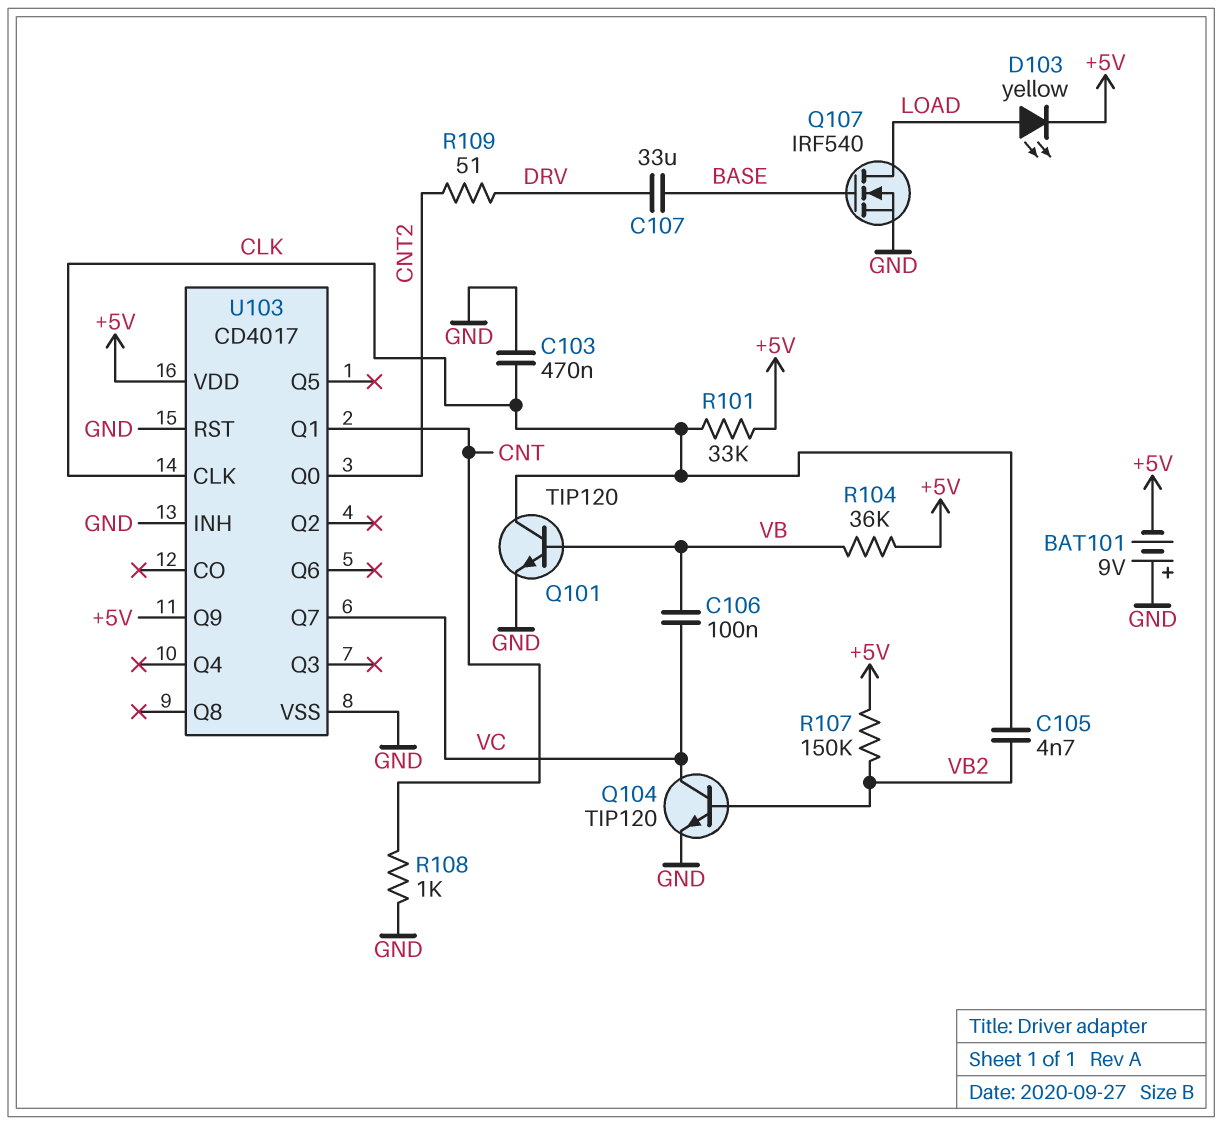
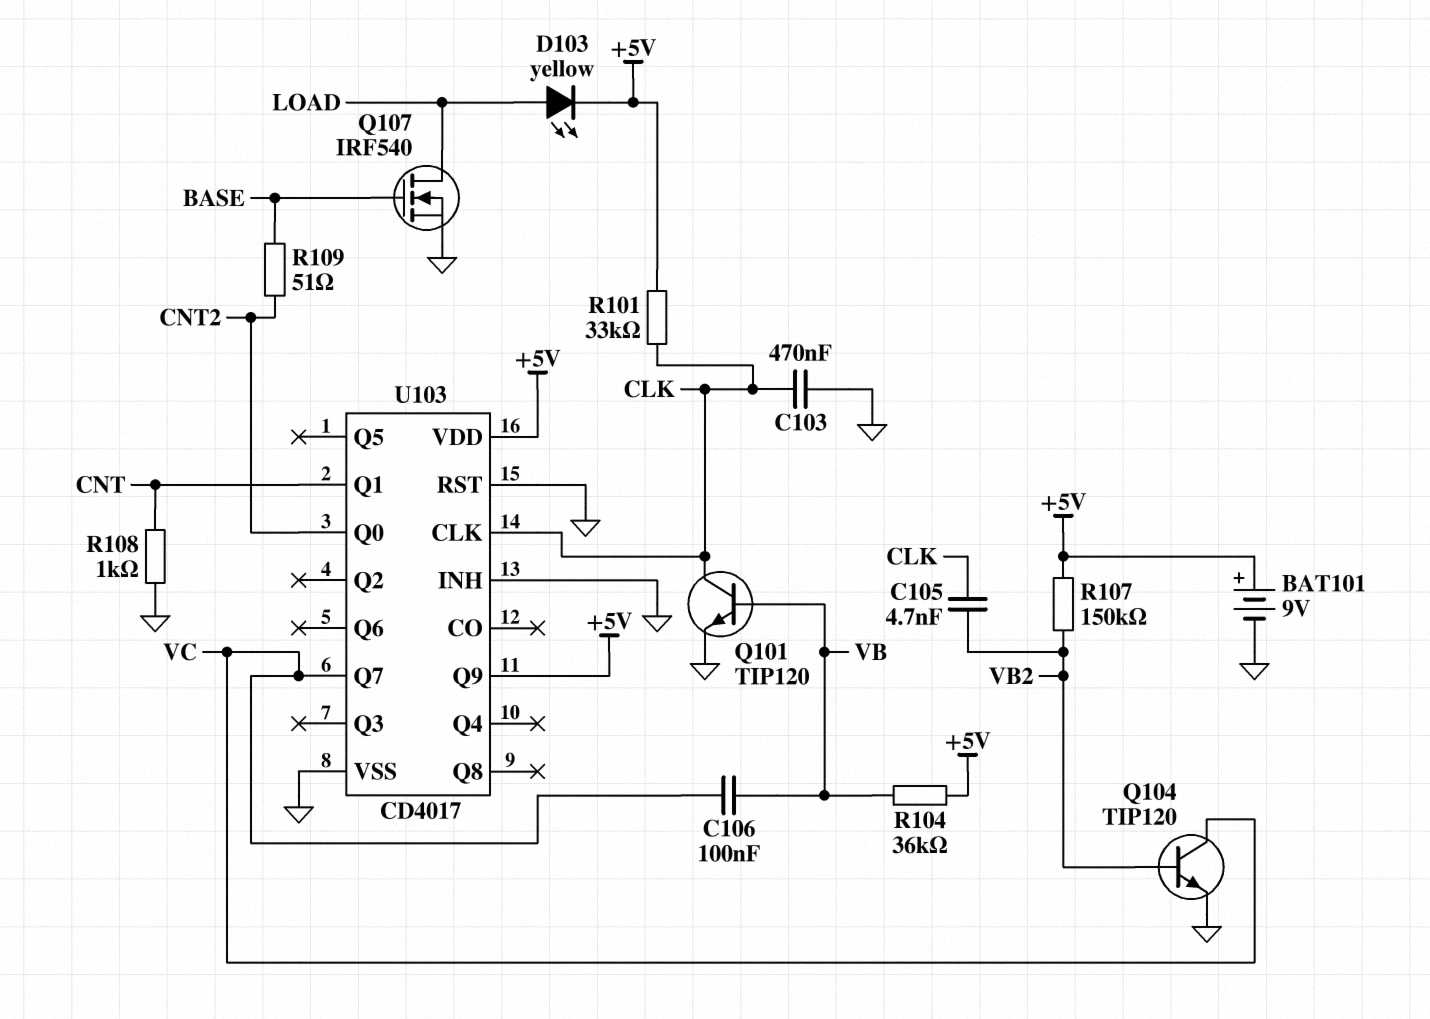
BAT101: 9V (plus GND, minus +5V) -> 9V (plus +5V, minus GND)
C107: 33uF (BASE, DRV) -> none
R109: 51 (CNT2, DRV) -> 51 (BASE, CNT2)

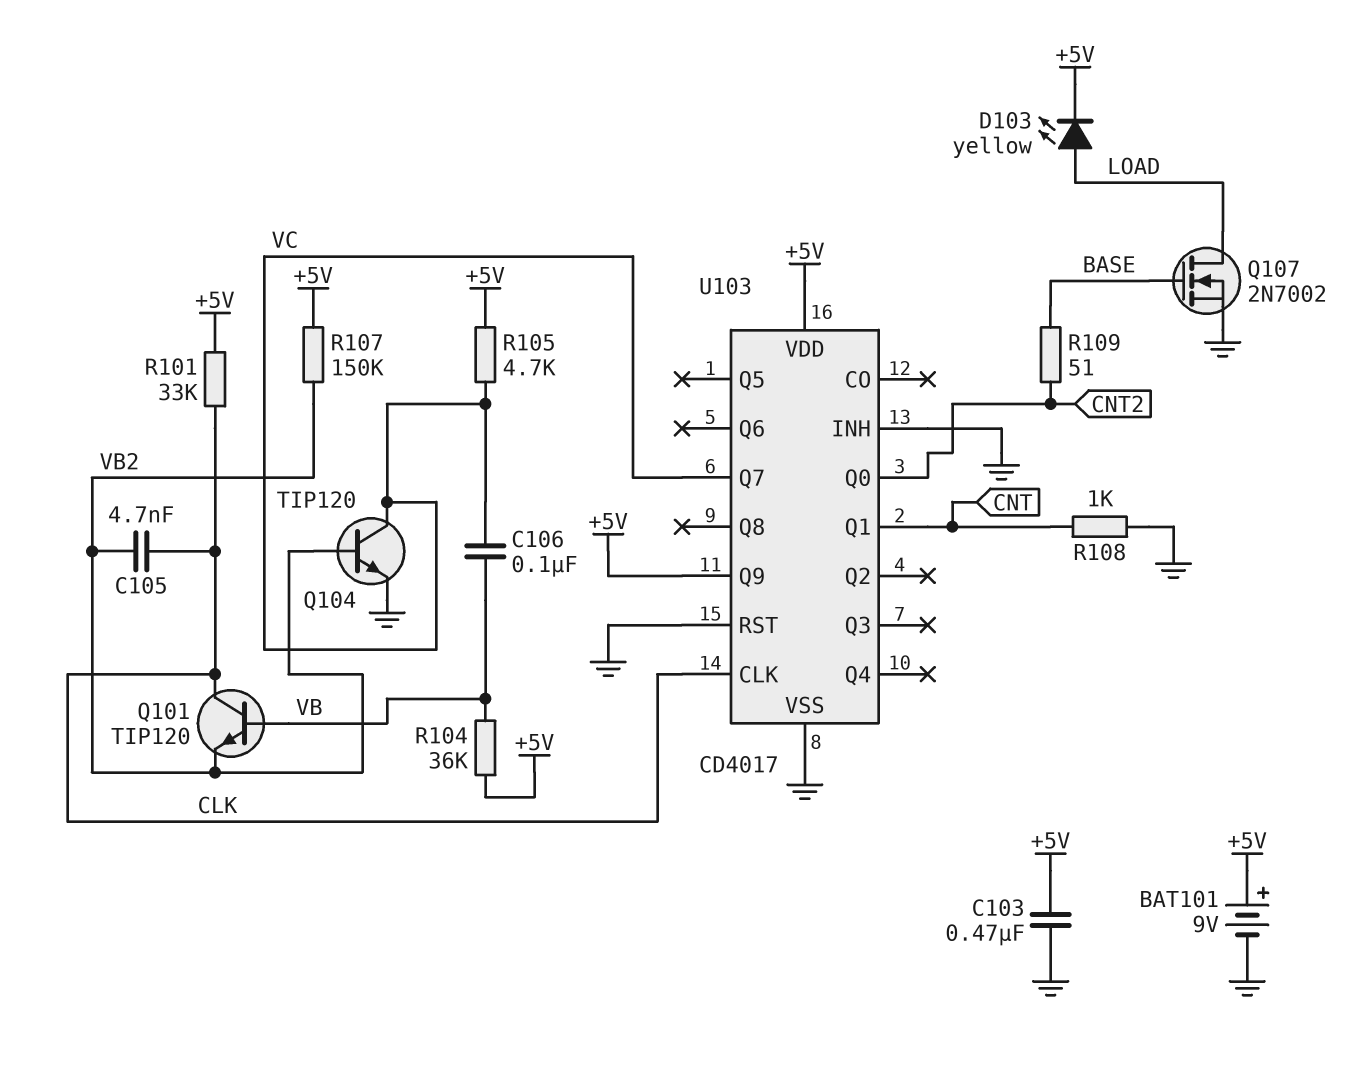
C103: 470nF (CLK, GND) -> 470nF (+5V, GND)
Q101: NPN TIP120 (B VB, C CLK, E GND) -> NPN TIP120 (B VB, C CLK, E VB2)
Q107: NMOS IRF540 (G BASE, D LOAD, S GND) -> NMOS 2N7002 (G BASE, D LOAD, S GND)
R105: none -> 4.7k (+5V, VC)

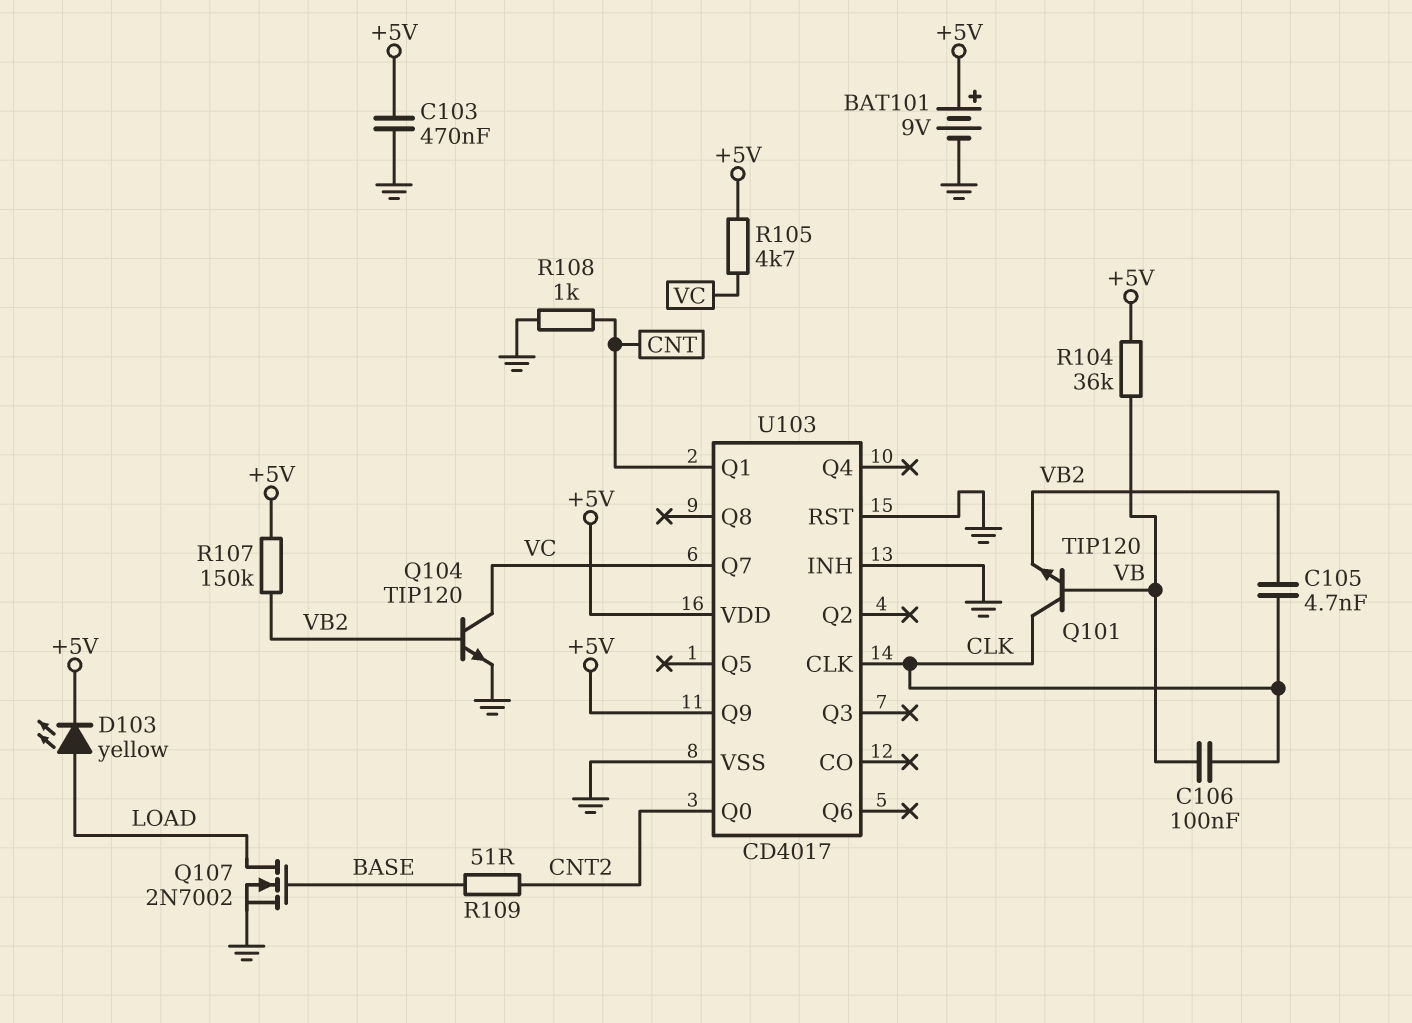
C106: 100nF (VB, VC) -> 100nF (CLK, VB)
R101: 33k (+5V, CLK) -> none

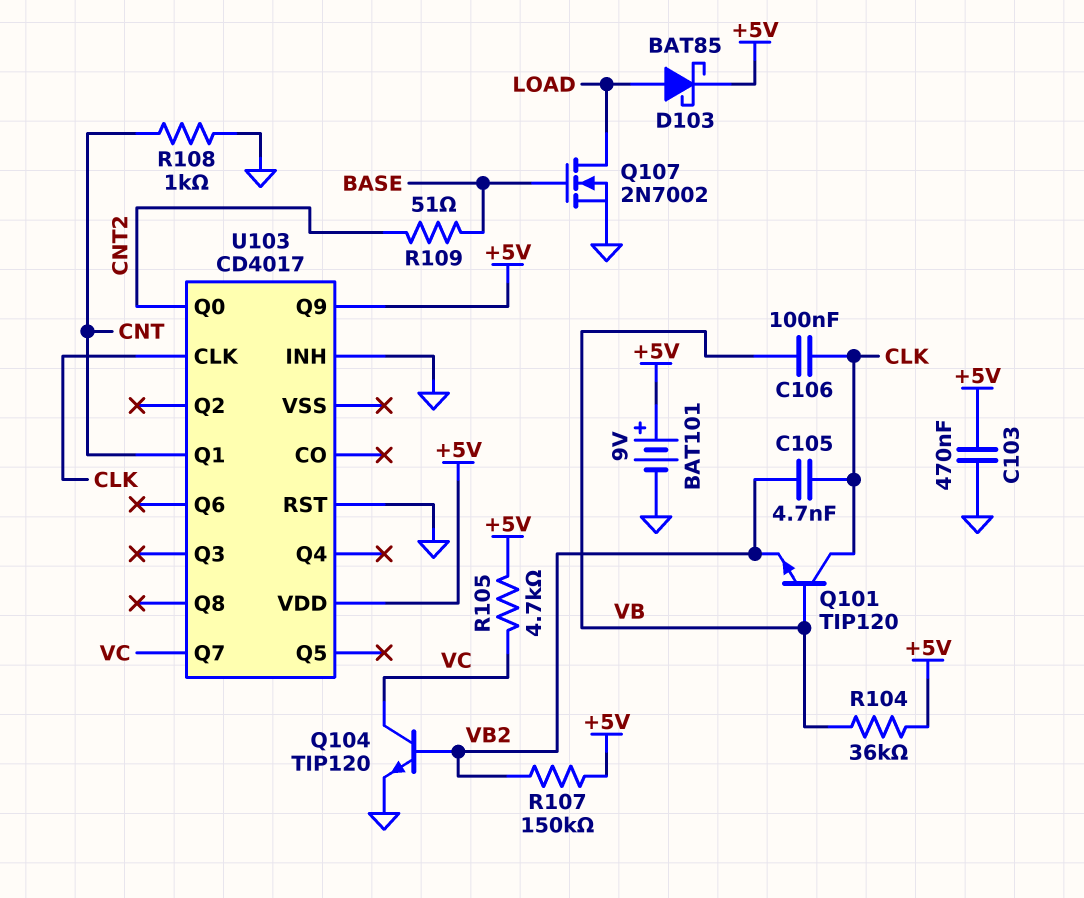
D103: LED yellow (A LOAD, K +5V) -> schottky BAT85 (A LOAD, K +5V)
U103 pin VSS: GND -> none

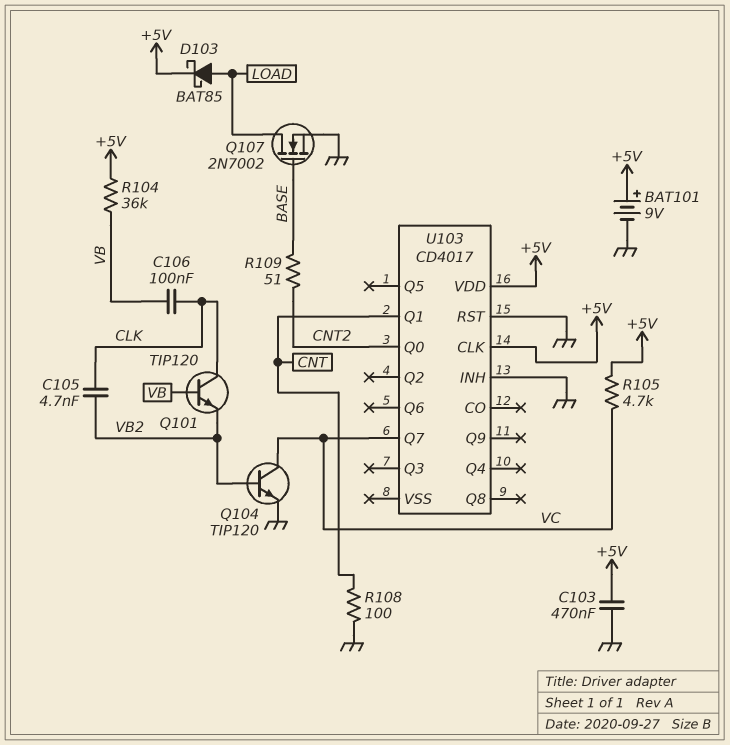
R107: 150k (+5V, VB2) -> none
R108: 1k (CNT, GND) -> 100 (CNT, GND)
U103 pin CLK: CLK -> +5V
U103 pin Q9: +5V -> none

